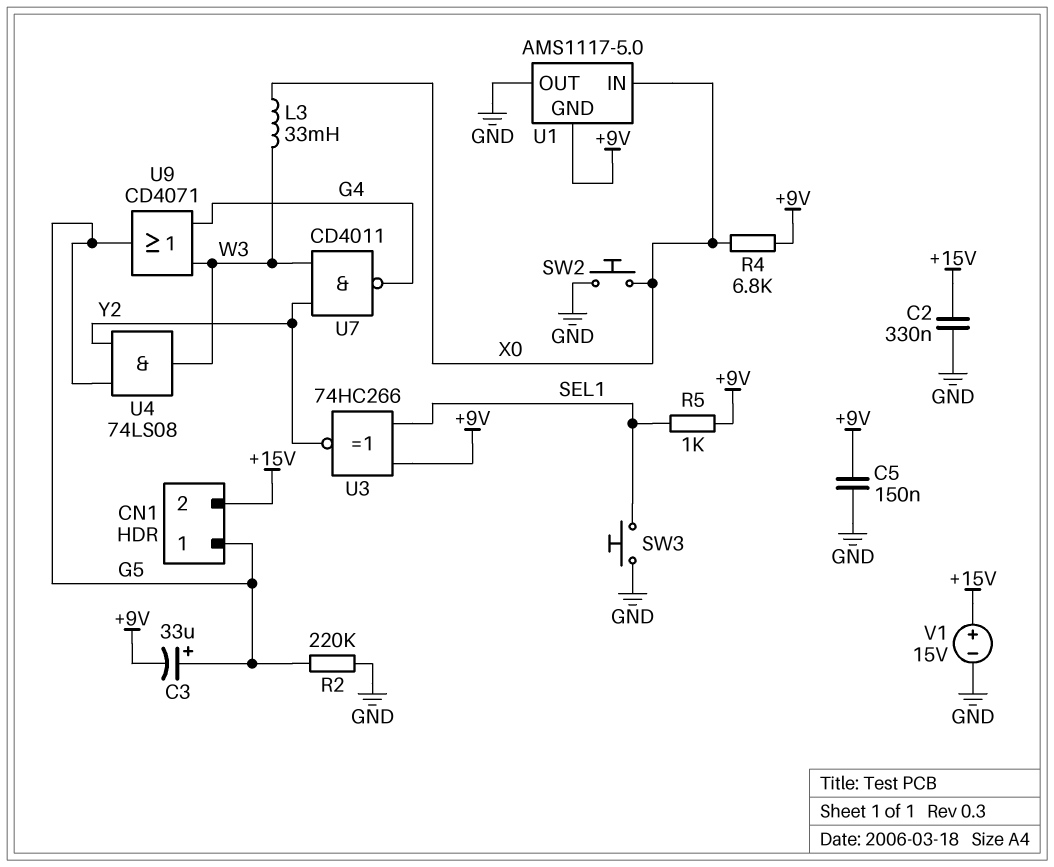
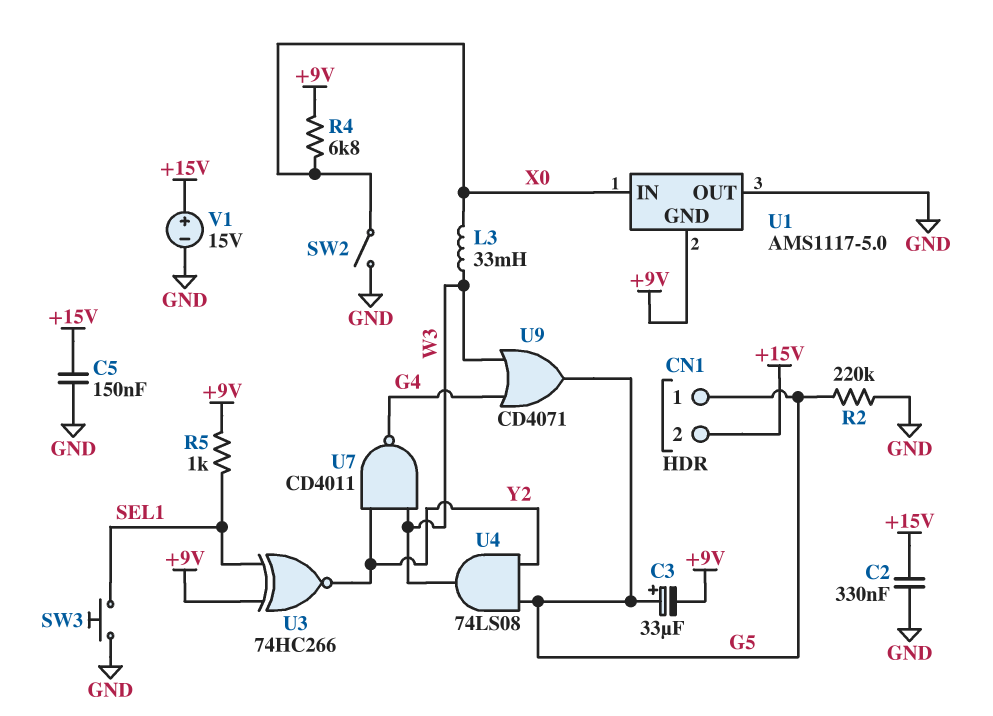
C5: 150nF (+9V, GND) -> 150nF (+15V, GND)
SW2: button (GND, X0) -> switch (GND, X0)

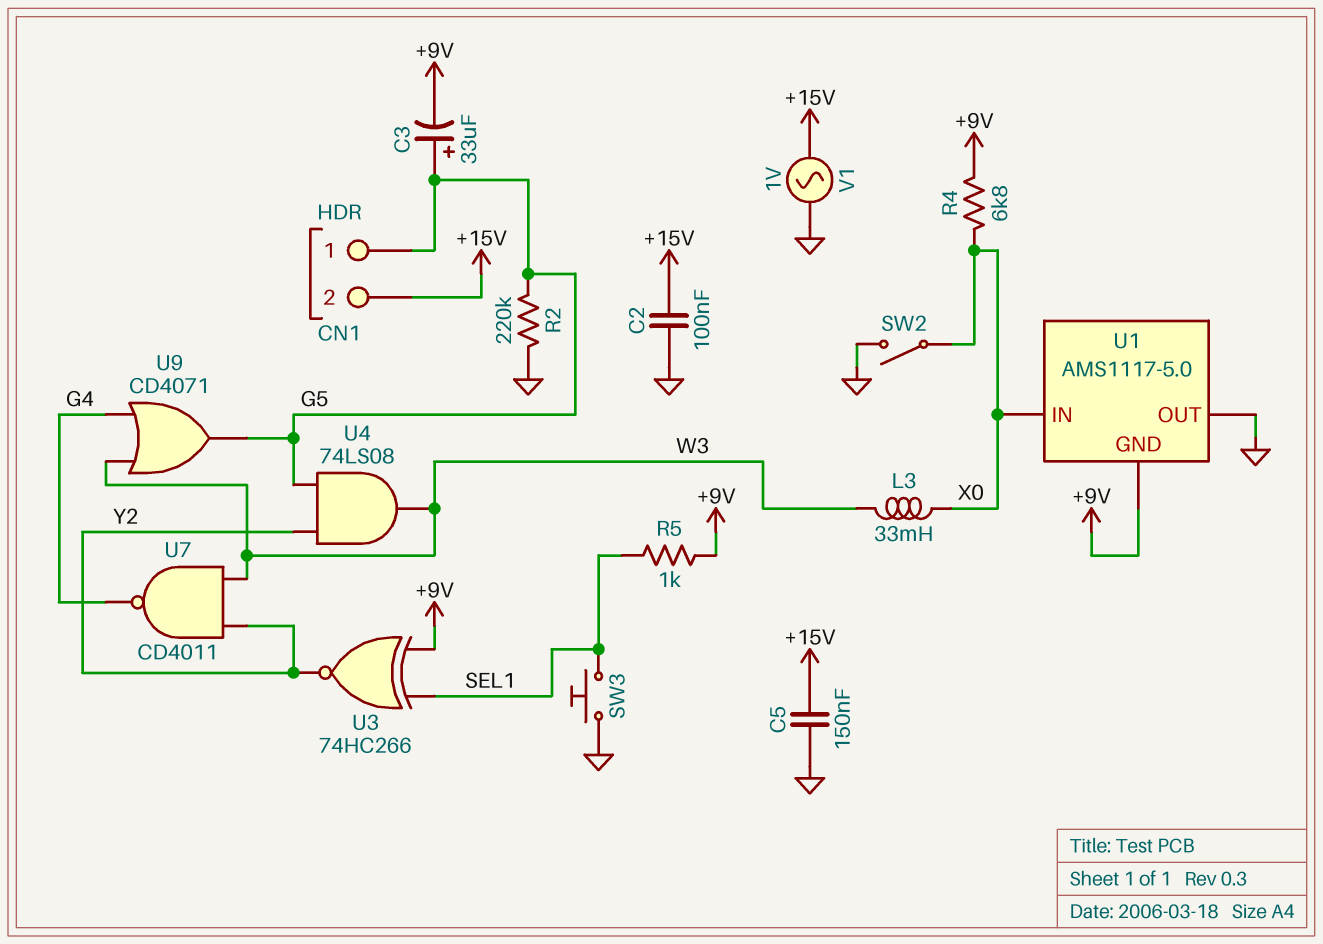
C2: 330nF (+15V, GND) -> 100nF (+15V, GND)
V1: 15V (plus +15V, minus GND) -> AC 1V (+15V, GND)

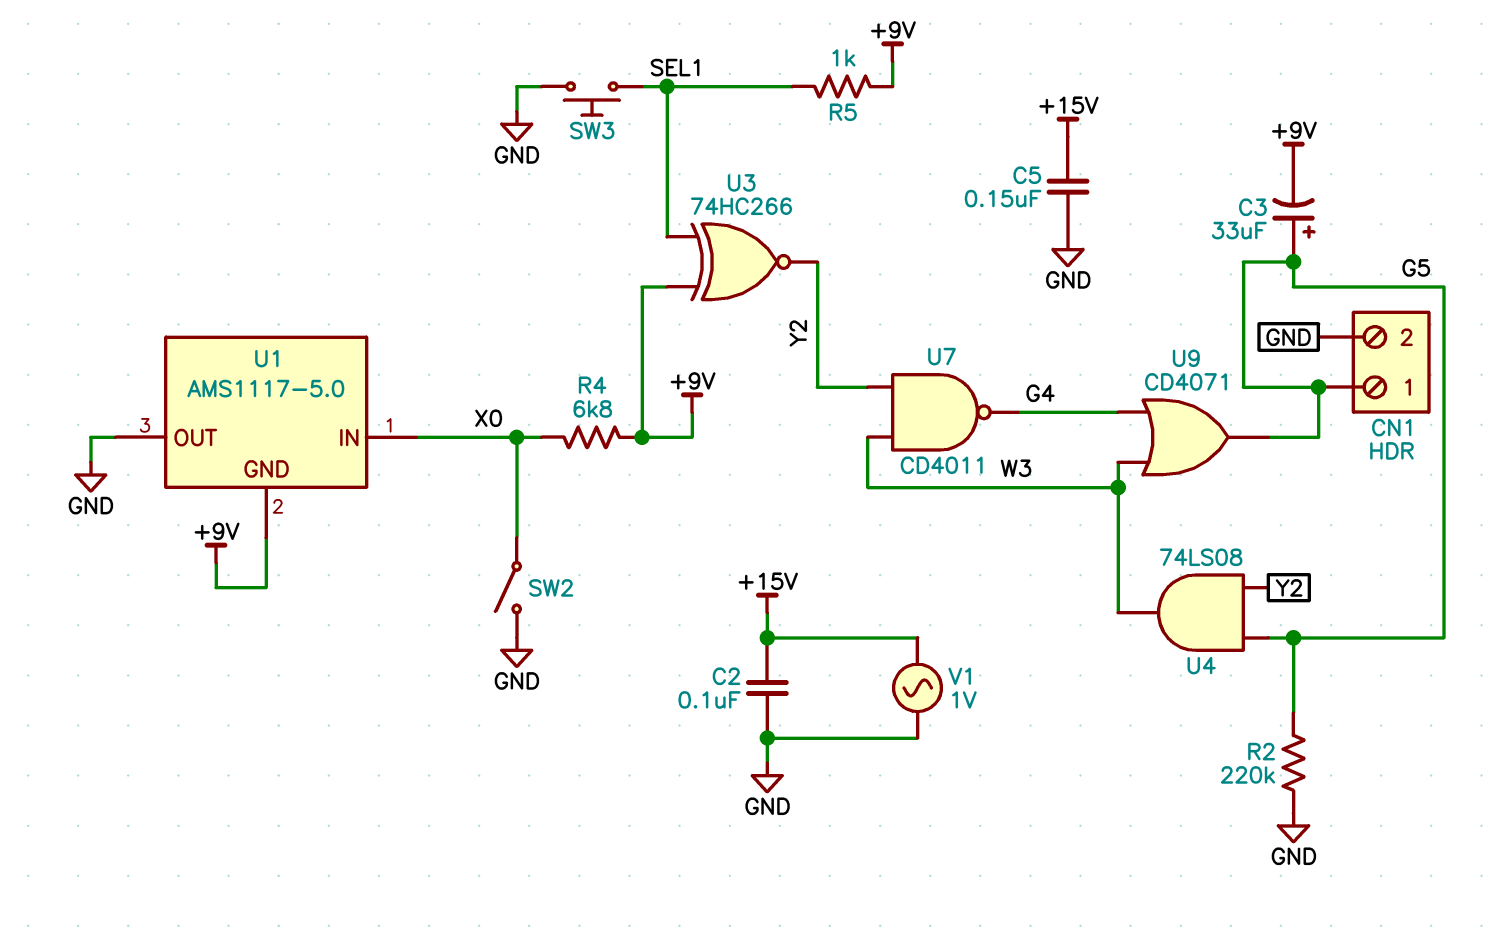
CN1 pin 2: +15V -> GND
L3: 33mH (W3, X0) -> none

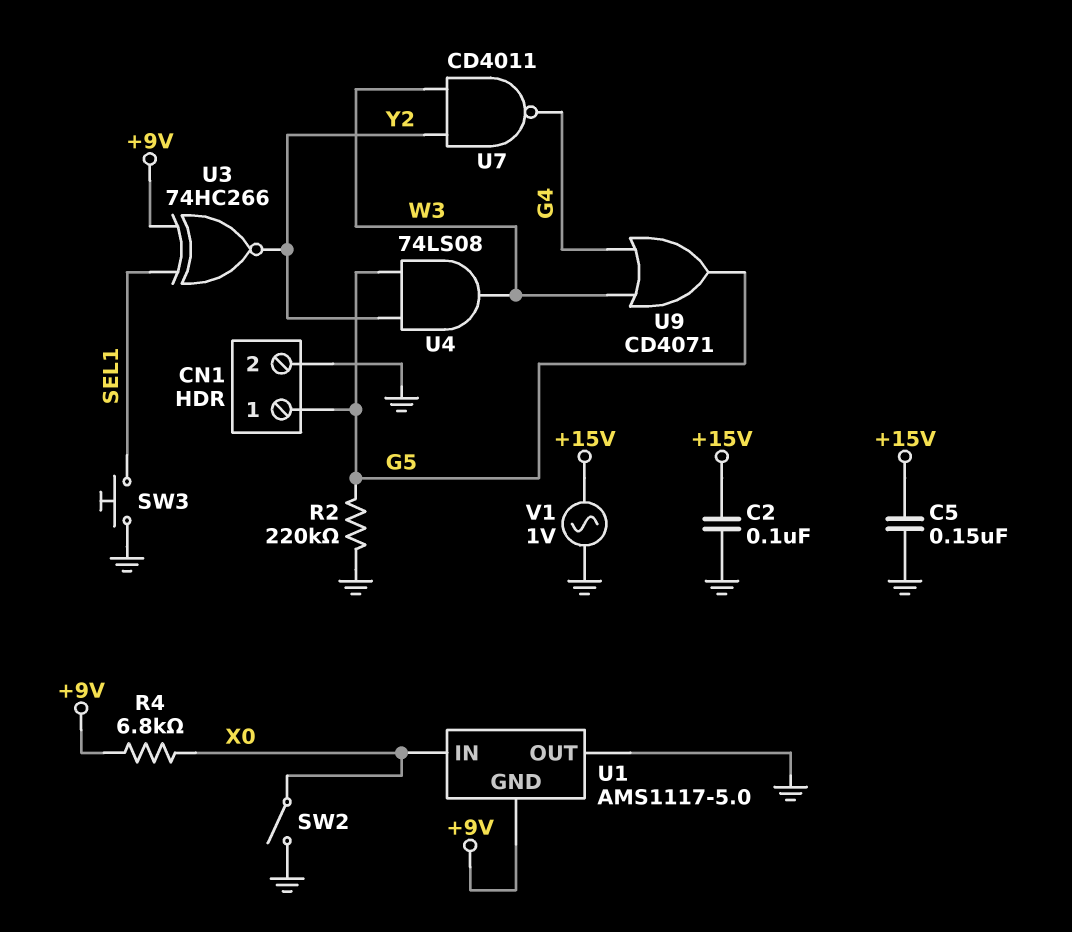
C3: 33uF (plus G5, minus +9V) -> none
R5: 1k (+9V, SEL1) -> none

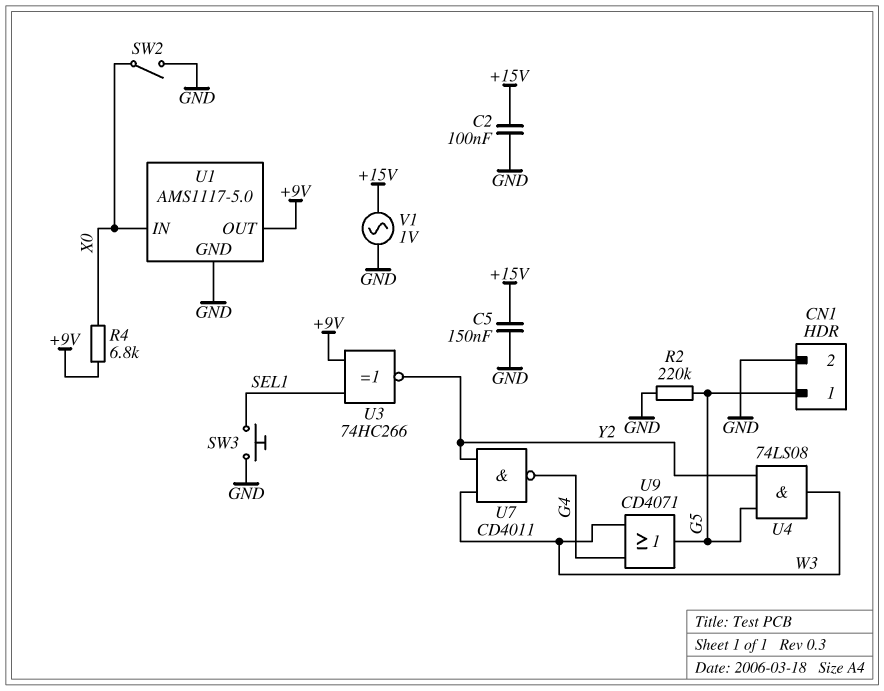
U1 pin GND: +9V -> GND
U1 pin OUT: GND -> +9V

